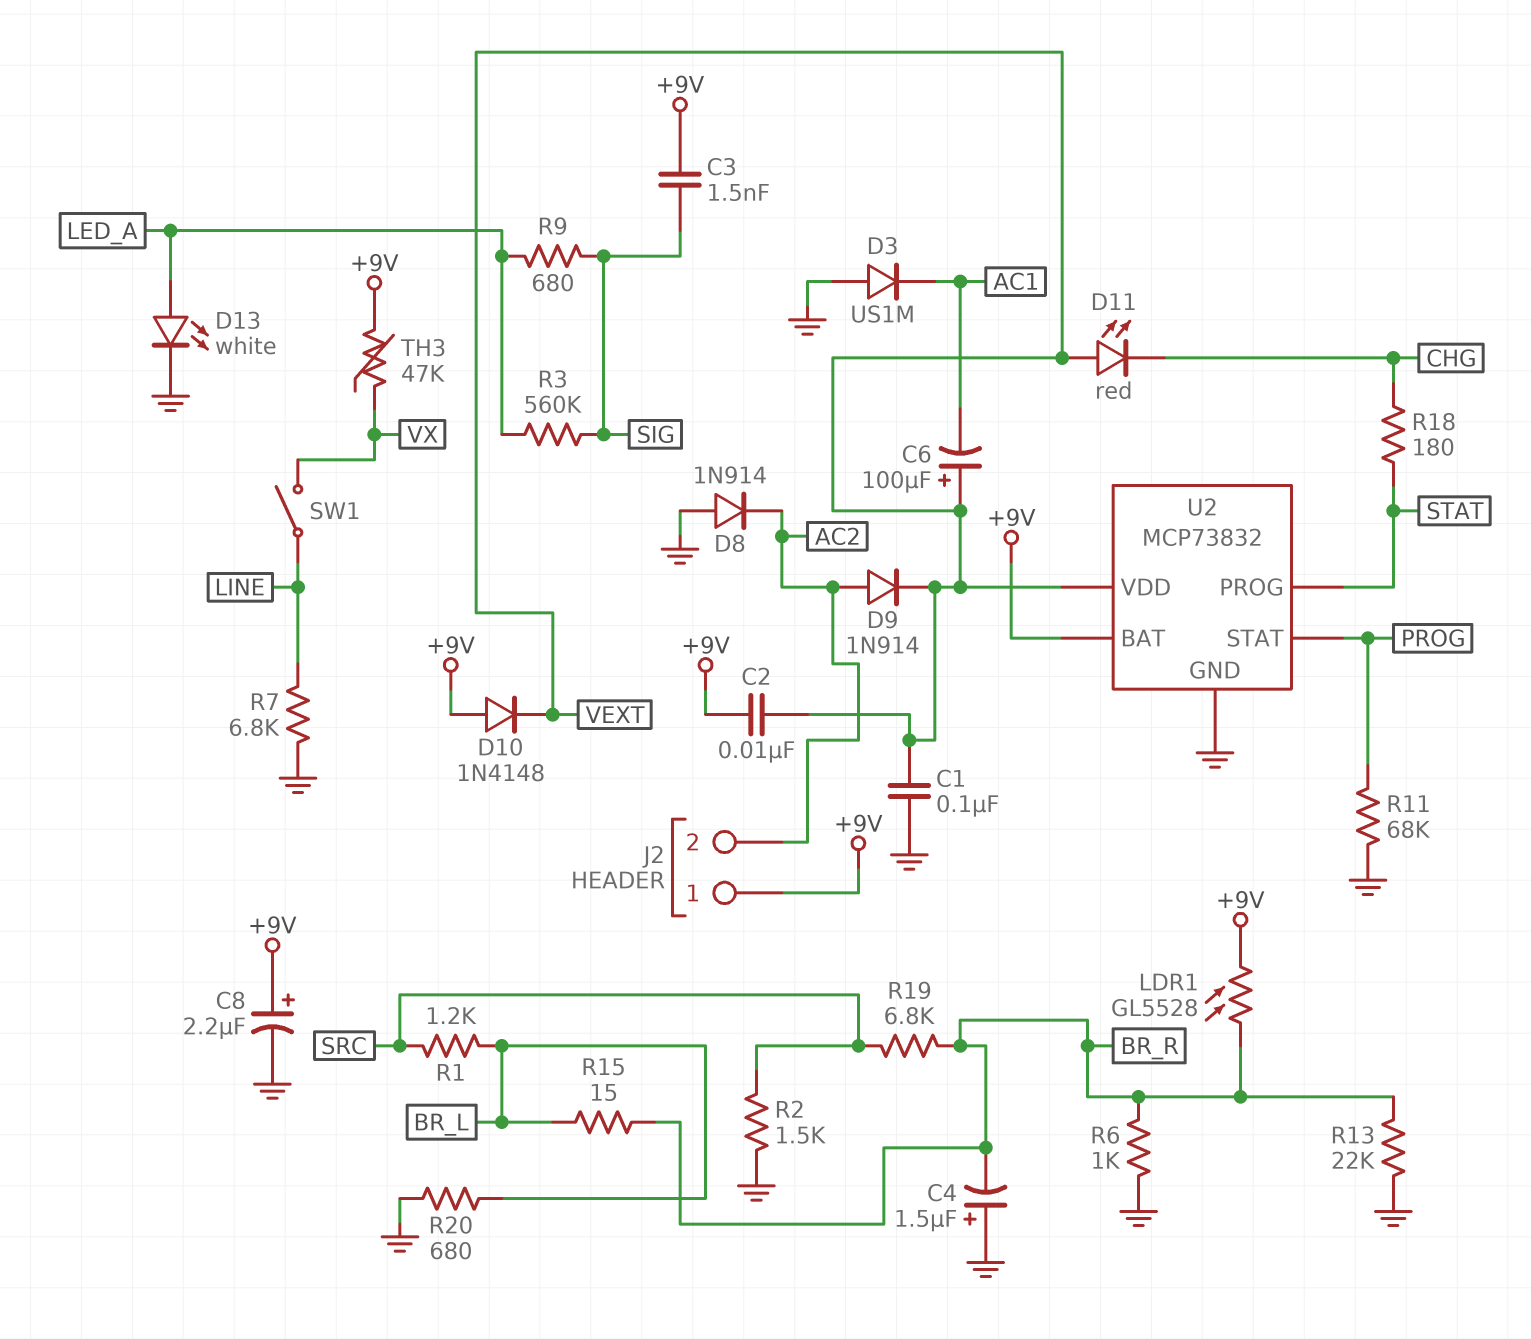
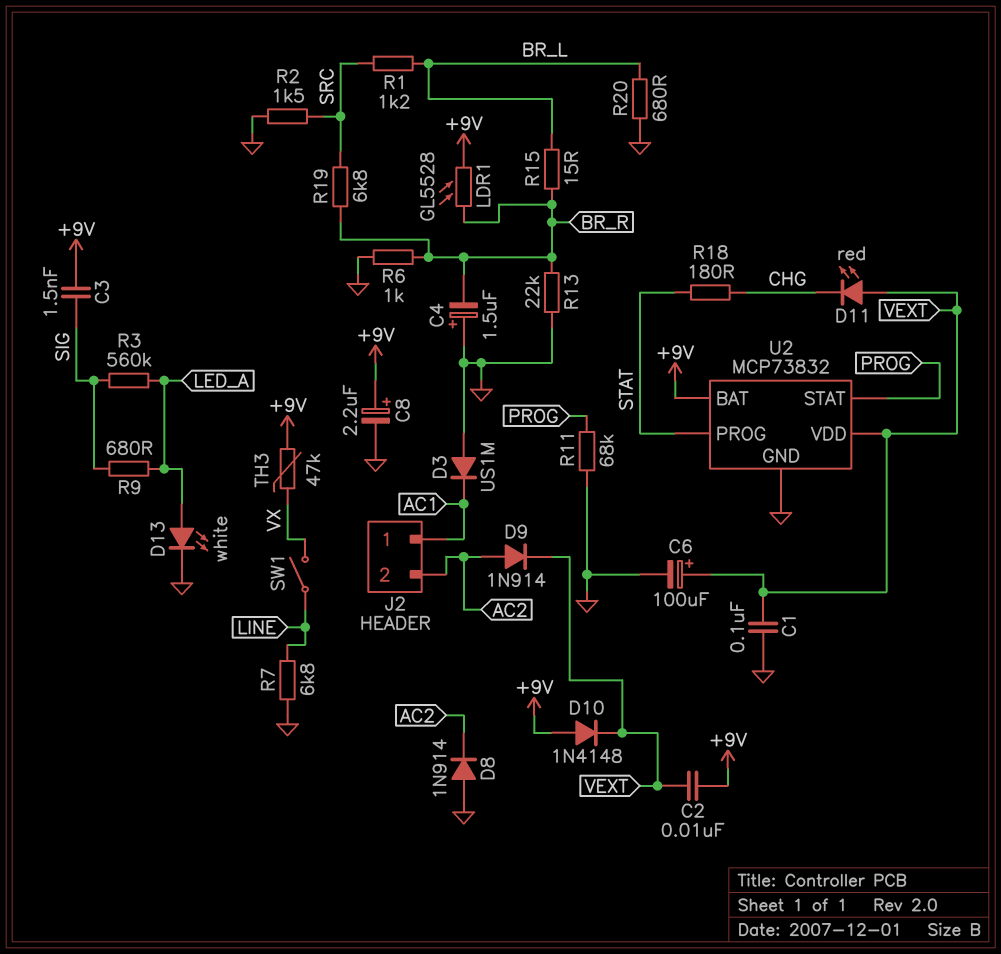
C6: 100uF (plus VEXT, minus AC1) -> 100uF (plus VEXT, minus GND)
J2 pin 1: +9V -> AC1

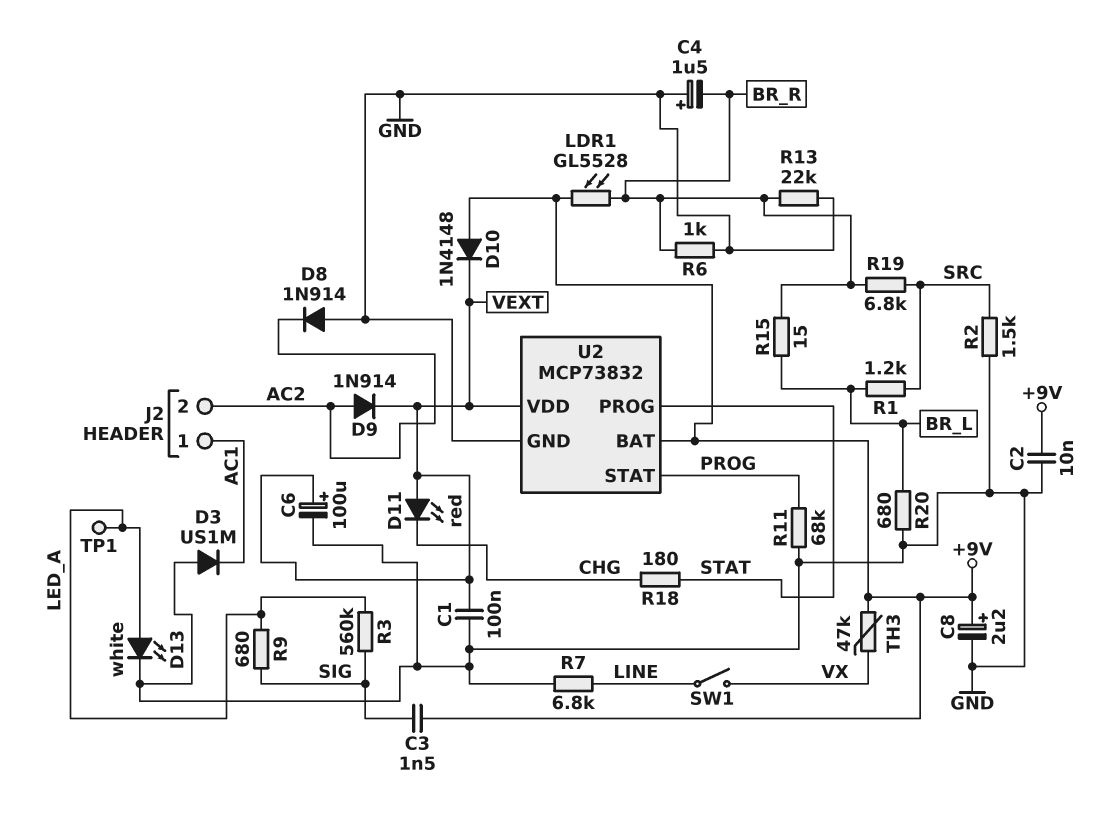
C2: 10nF (+9V, VEXT) -> 10nF (+9V, GND)
TP1: none -> test point (LED_A)

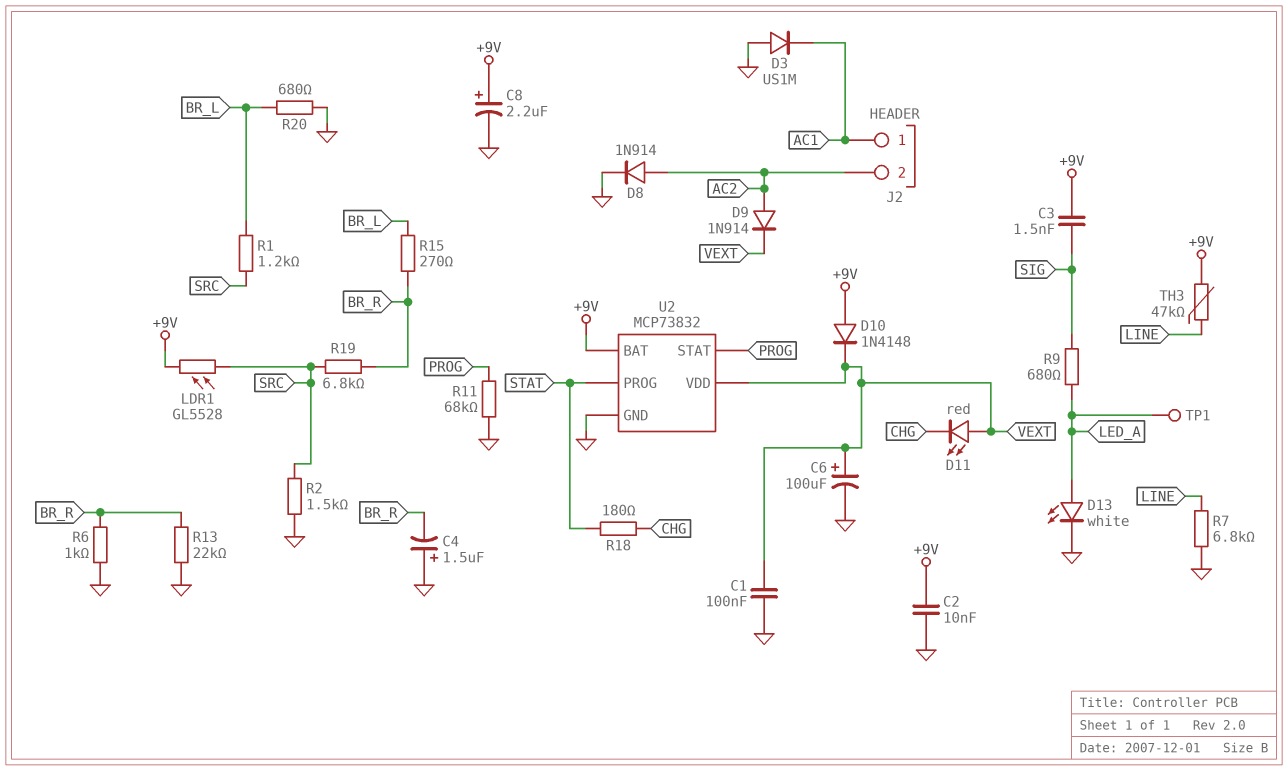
D8: diode 1N914 (A GND, K AC2) -> diode 1N914 (A AC2, K GND)
LDR1: GL5528 (+9V, BR_R) -> GL5528 (+9V, SRC)
R3: 560k (LED_A, SIG) -> none
R15: 15 (BR_L, BR_R) -> 270 (BR_L, BR_R)
SW1: switch (LINE, VX) -> none
TH3: 47k (+9V, VX) -> 47k (+9V, LINE)

